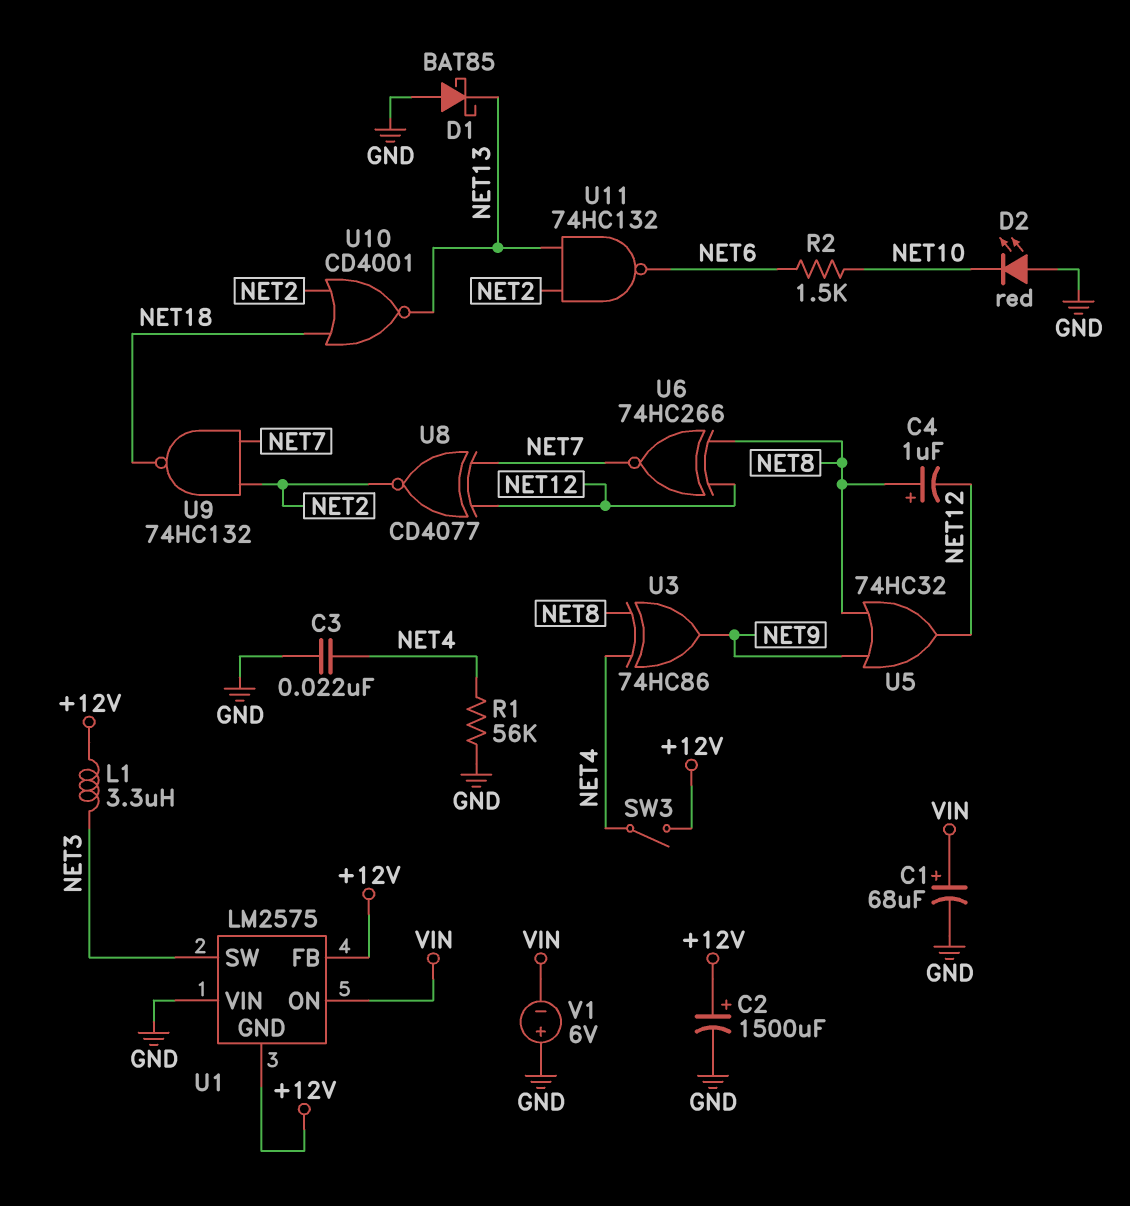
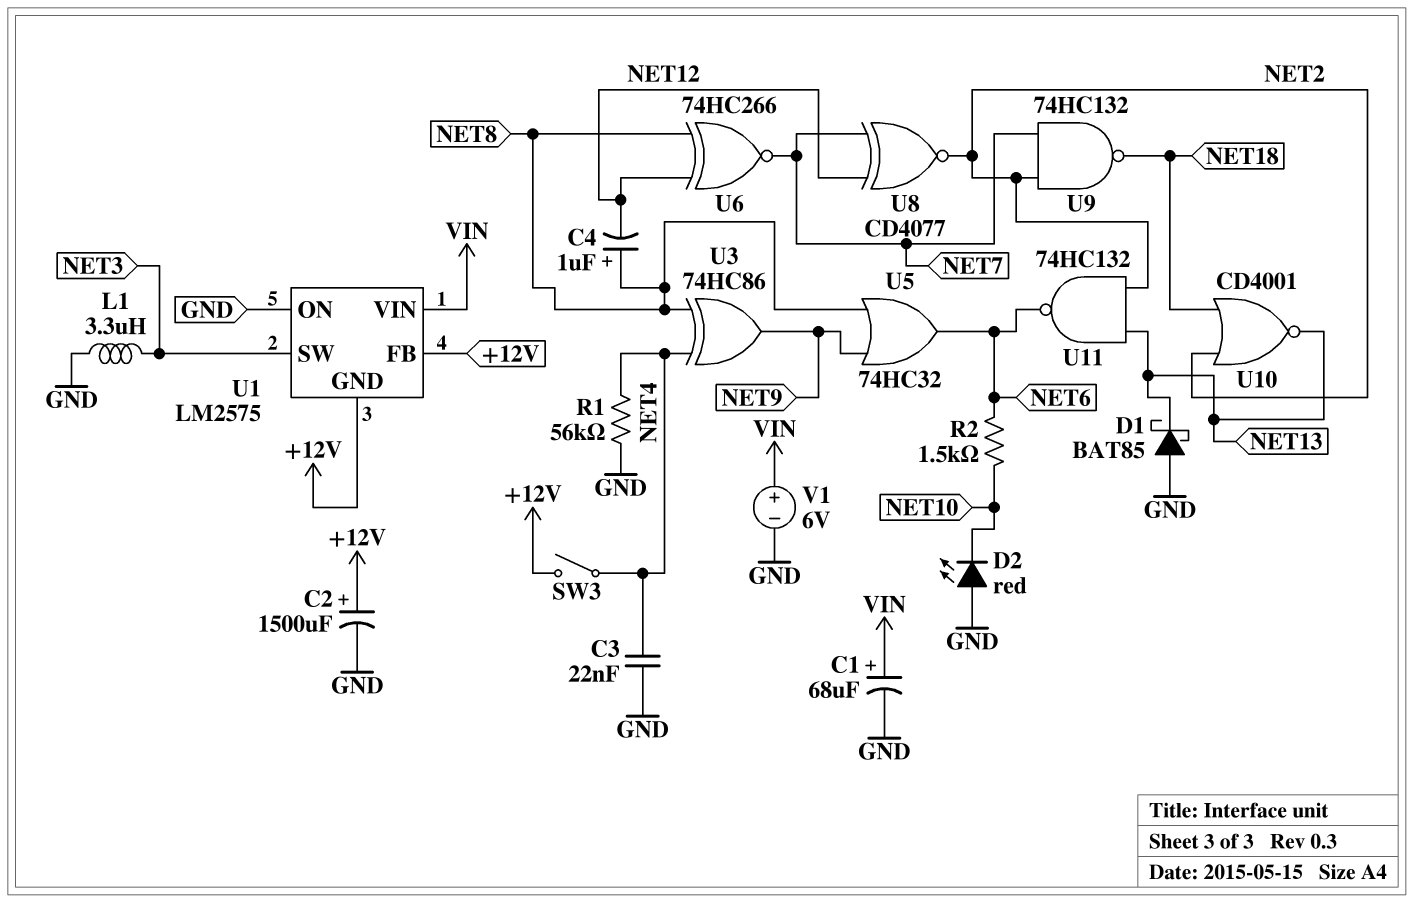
L1: 3.3uH (+12V, NET3) -> 3.3uH (GND, NET3)
U1 pin ON: VIN -> GND
U1 pin VIN: GND -> VIN
U5: OR 74HC32 (in NET8, in NET9, out NET12) -> OR 74HC32 (in NET8, in NET9, out NET6)
V1: 6V (plus GND, minus VIN) -> 6V (plus VIN, minus GND)

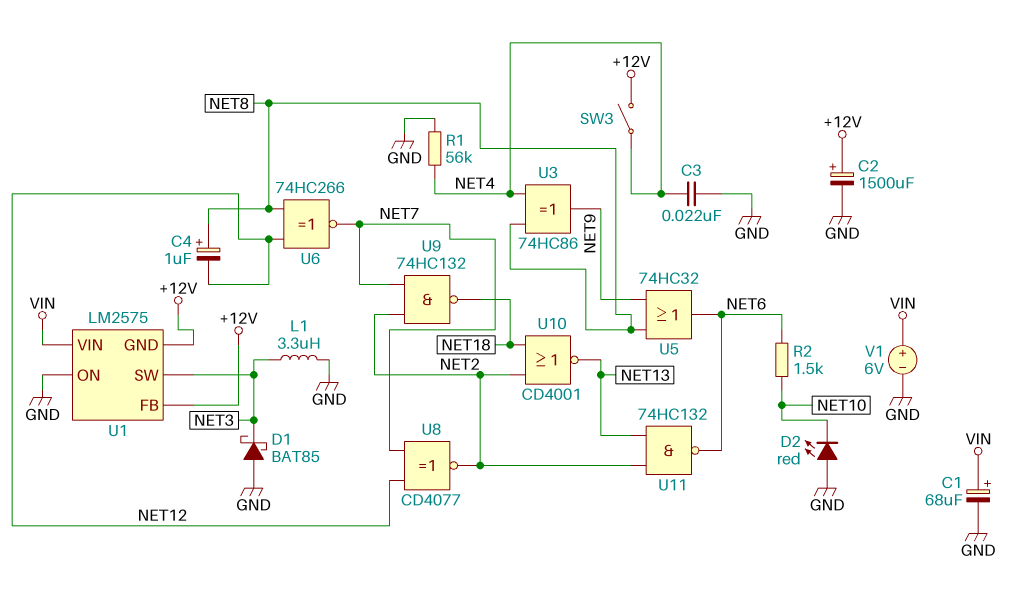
D1: schottky BAT85 (A GND, K NET13) -> schottky BAT85 (A GND, K NET3)

